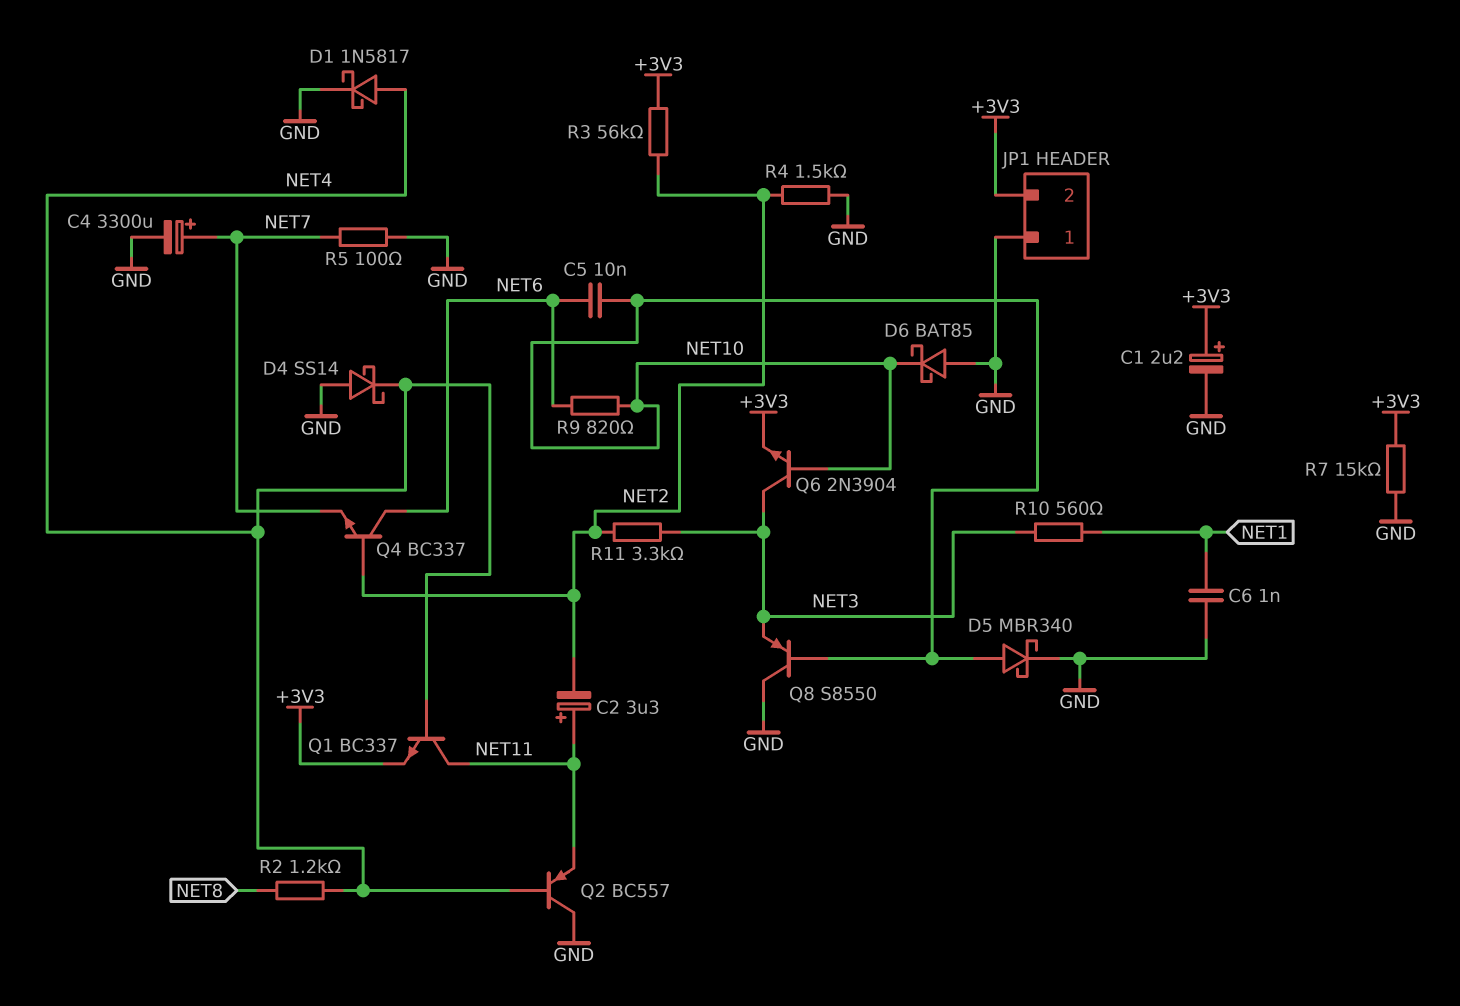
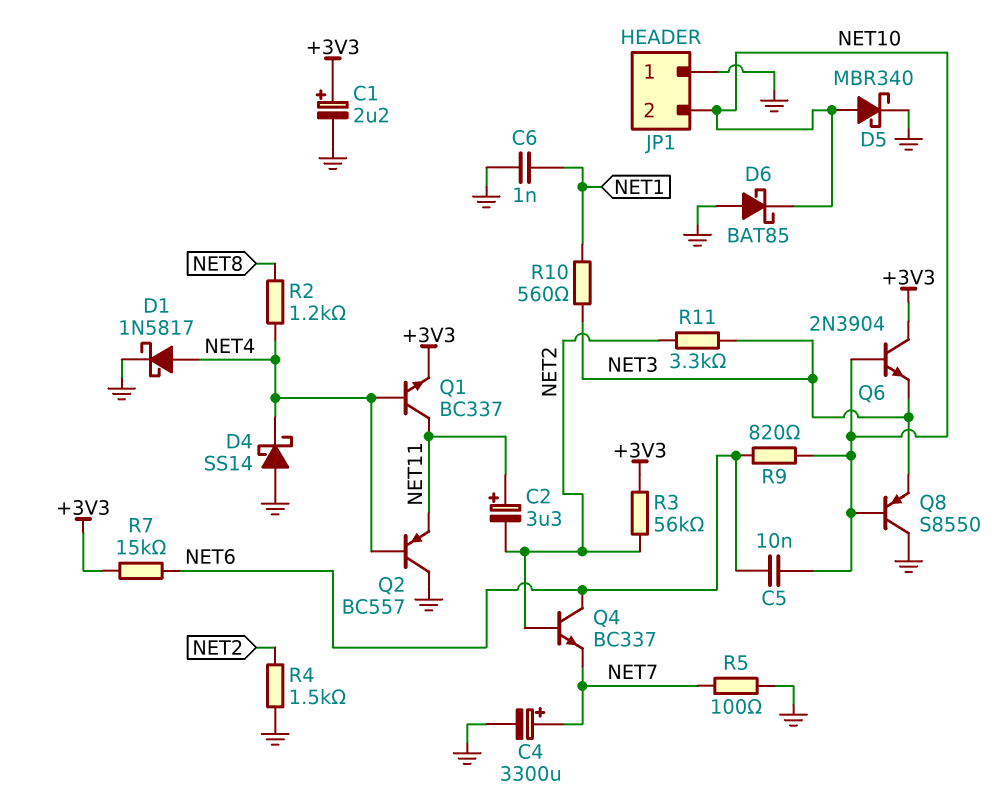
JP1 pin 2: +3V3 -> NET10
Q6: NPN 2N3904 (B NET10, C NET3, E +3V3) -> NPN 2N3904 (B NET10, C +3V3, E NET3)
R7: 15k (+3V3, GND) -> 15k (+3V3, NET6)

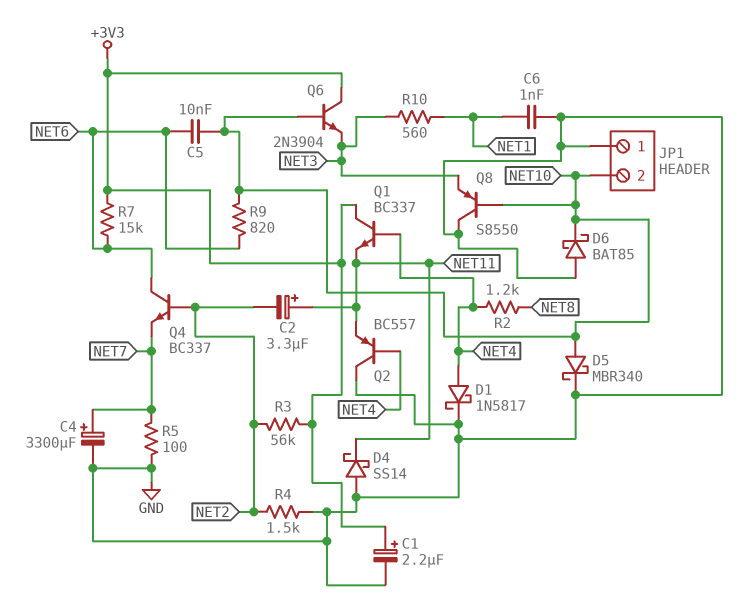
D4: schottky SS14 (A GND, K NET4) -> schottky SS14 (A GND, K NET11)
Q1: NPN BC337 (B NET4, C NET11, E +3V3) -> NPN BC337 (B NET4, C +3V3, E NET11)
R11: 3.3k (NET2, NET3) -> none

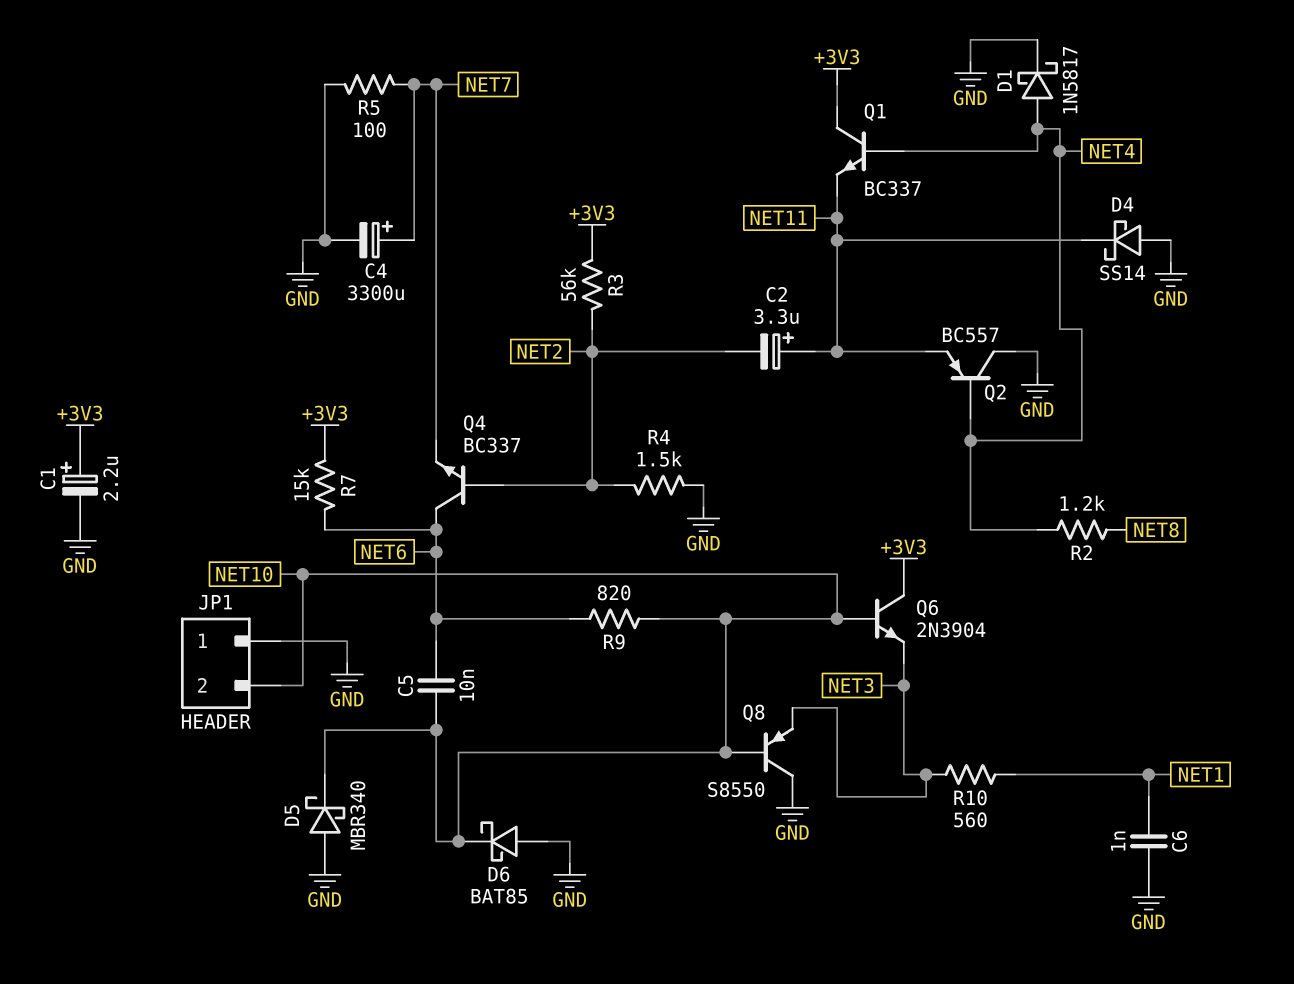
D5: schottky MBR340 (A NET10, K GND) -> schottky MBR340 (A GND, K NET10)

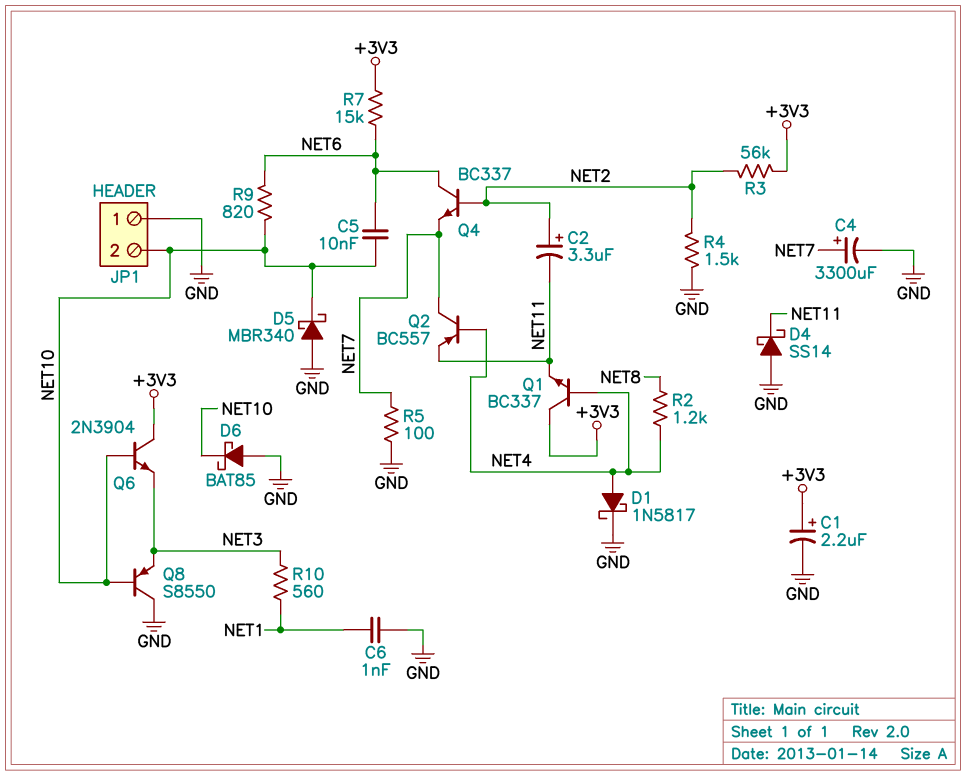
C2: 3.3uF (plus NET11, minus NET2) -> 3.3uF (plus NET2, minus NET11)
Q2: PNP BC557 (B NET4, C GND, E NET11) -> PNP BC557 (B NET4, C NET7, E NET11)

